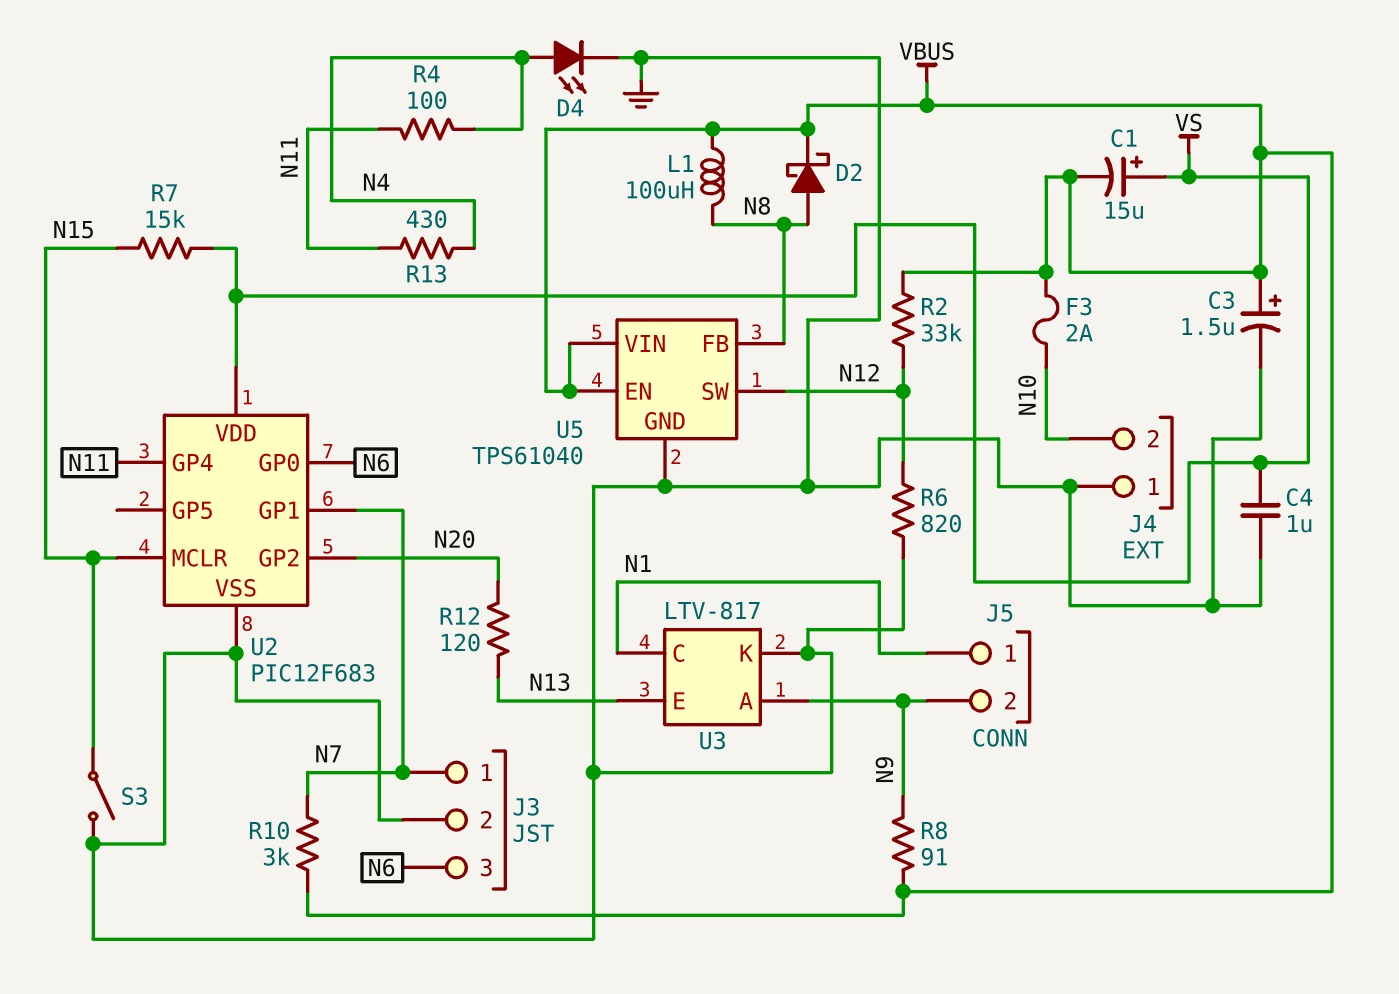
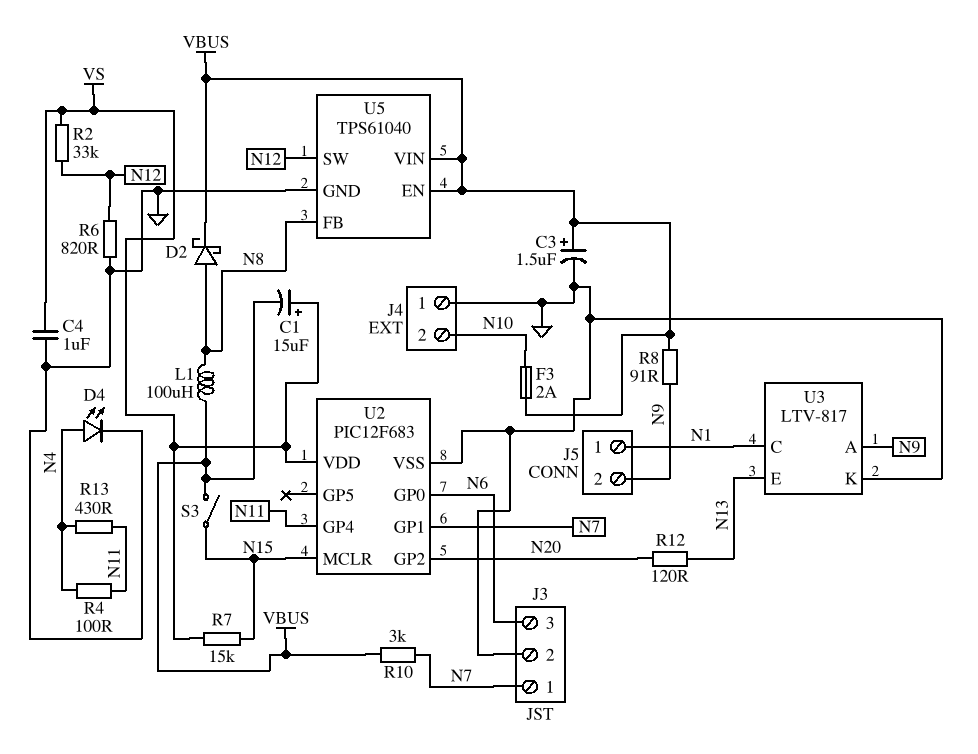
R2: 33k (N12, VBUS) -> 33k (N12, VS)
S3: switch (GND, N15) -> switch (N15, VBUS)

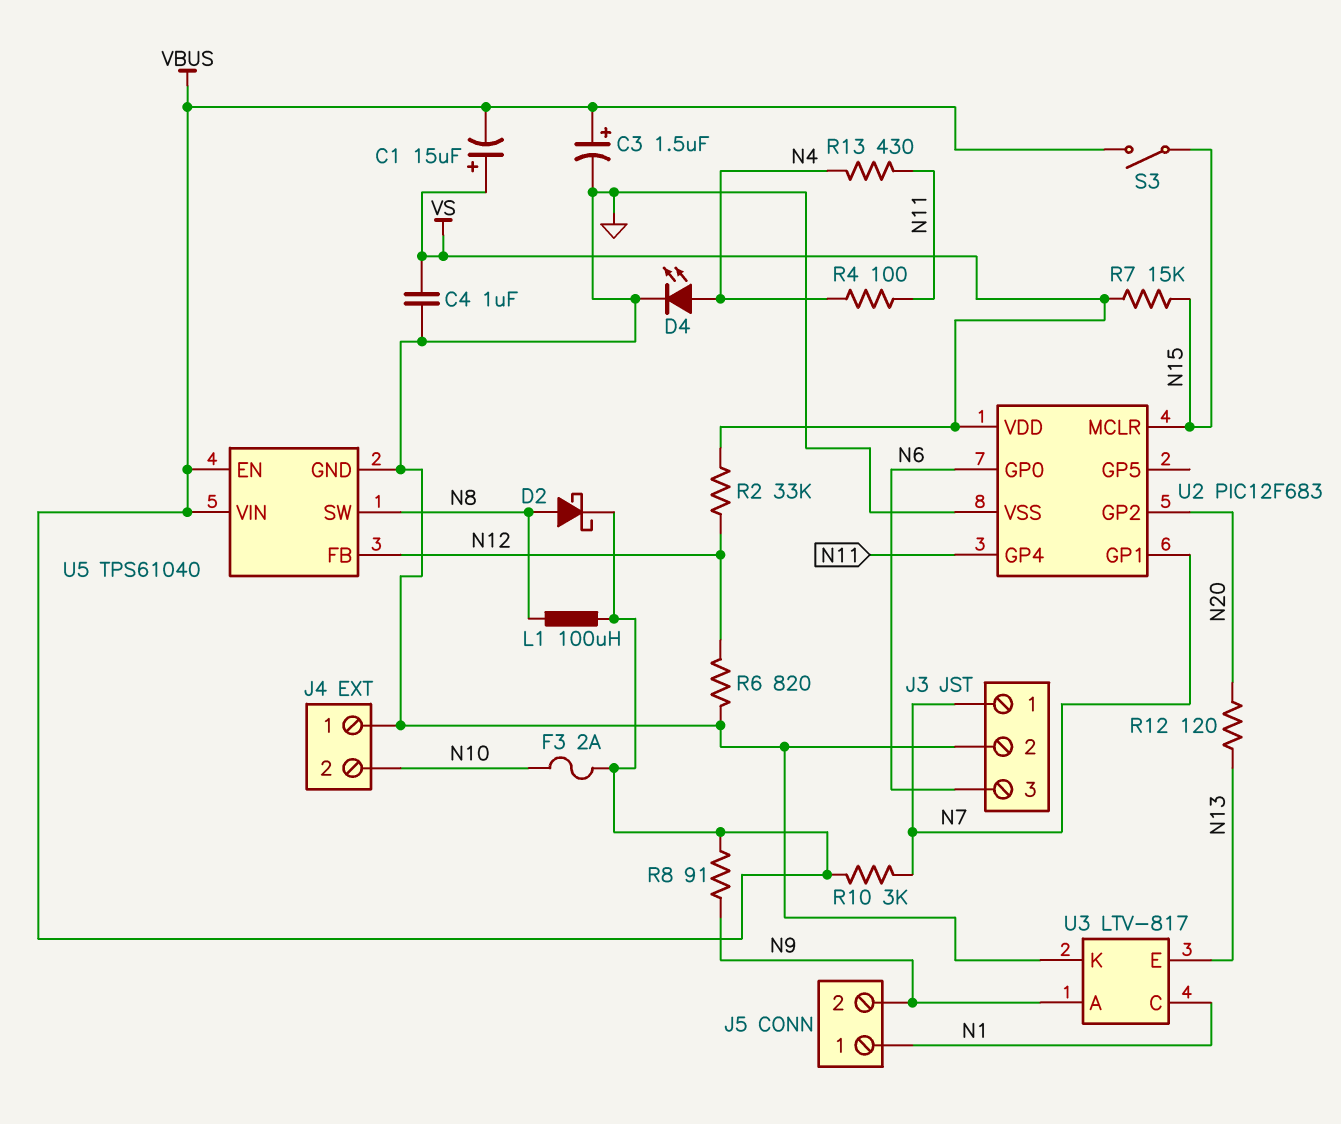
U5 pin FB: N8 -> N12
U5 pin SW: N12 -> N8

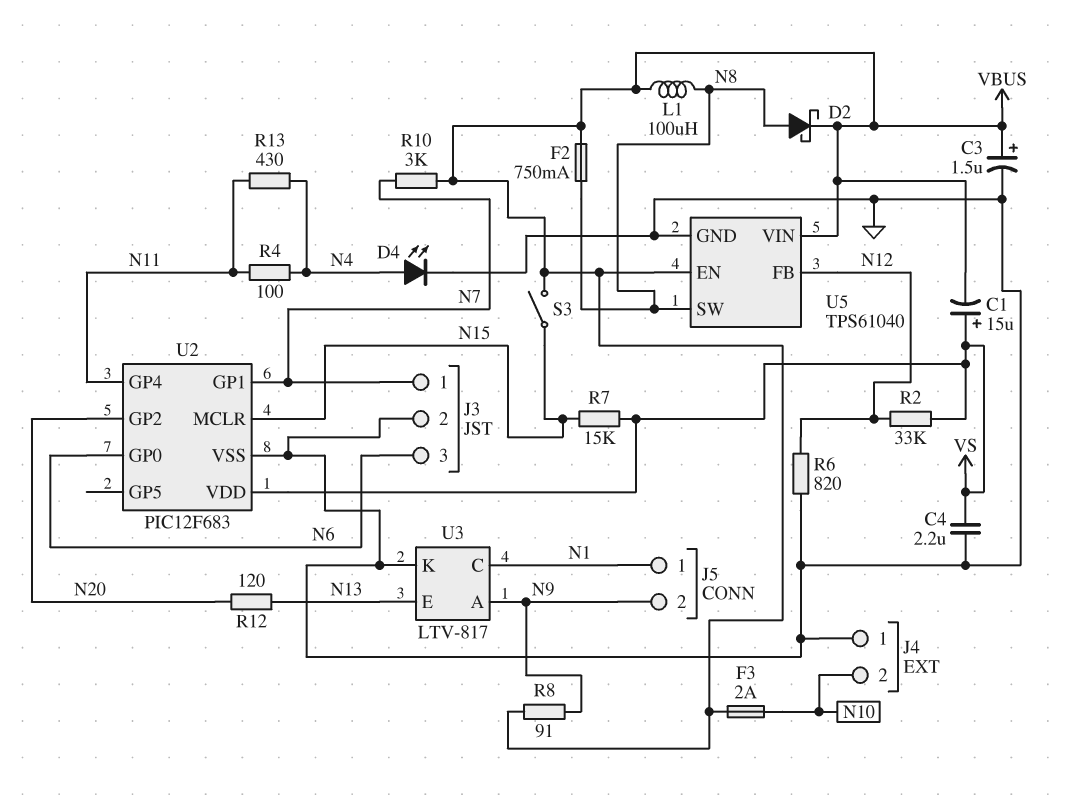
C4: 1uF (GND, VS) -> 2.2uF (GND, VS)
F2: none -> 750mA (N8, VBUS)

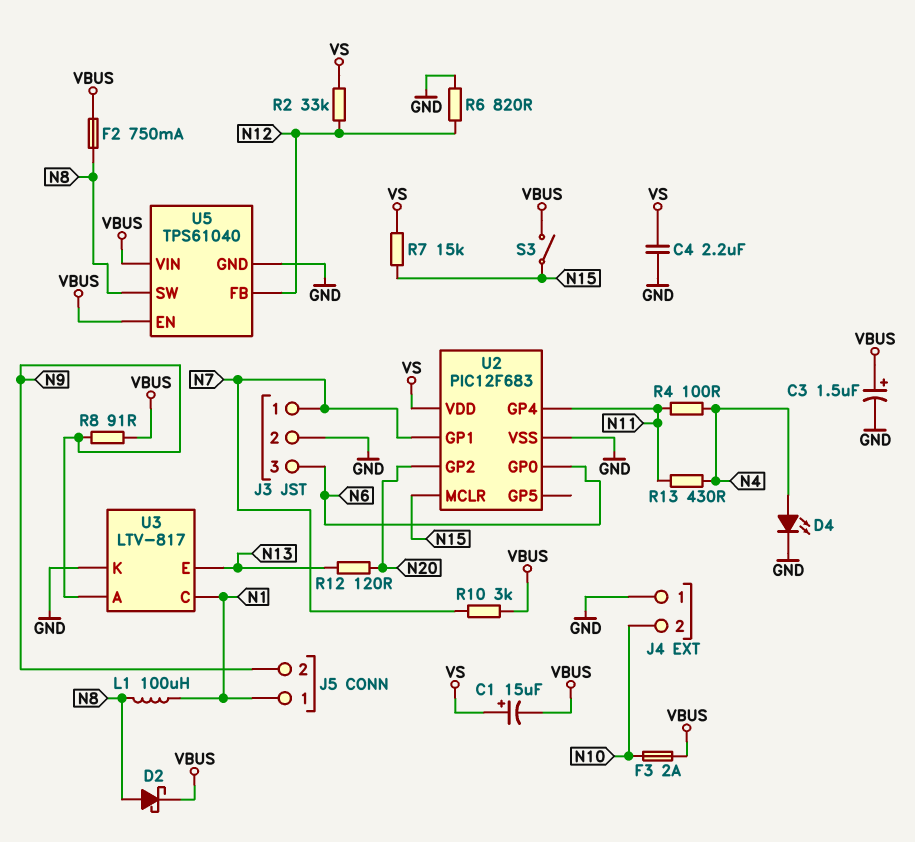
L1: 100uH (N8, VBUS) -> 100uH (N1, N8)

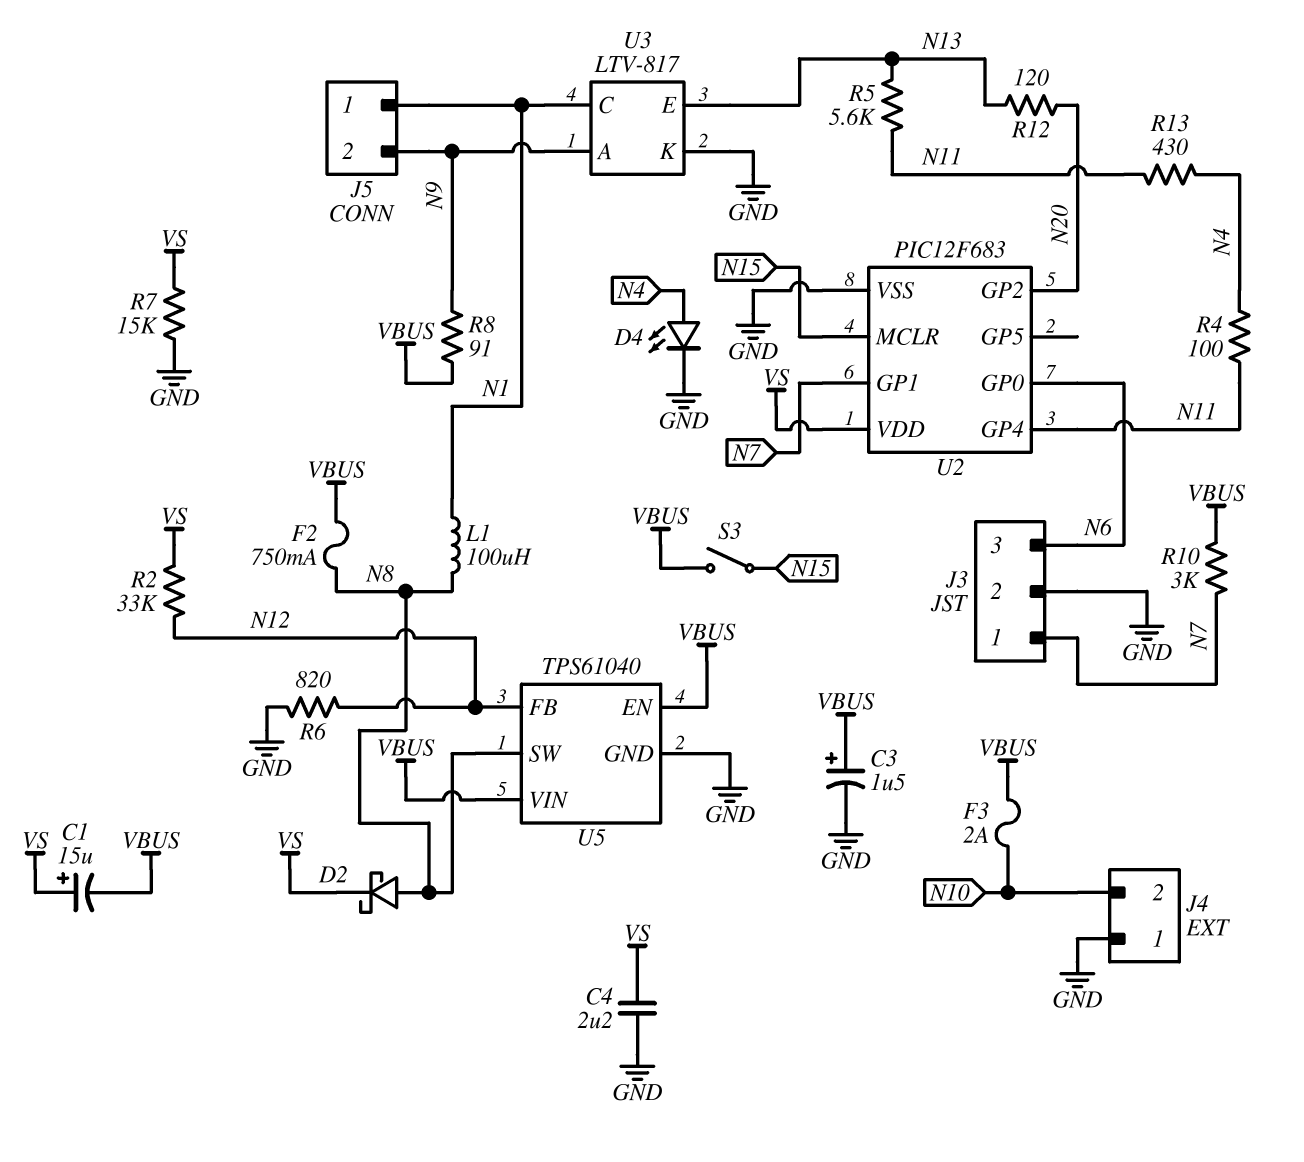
D2: schottky (A N8, K VBUS) -> schottky (A N8, K VS)
R5: none -> 5.6k (N11, N13)
R7: 15k (N15, VS) -> 15k (GND, VS)

